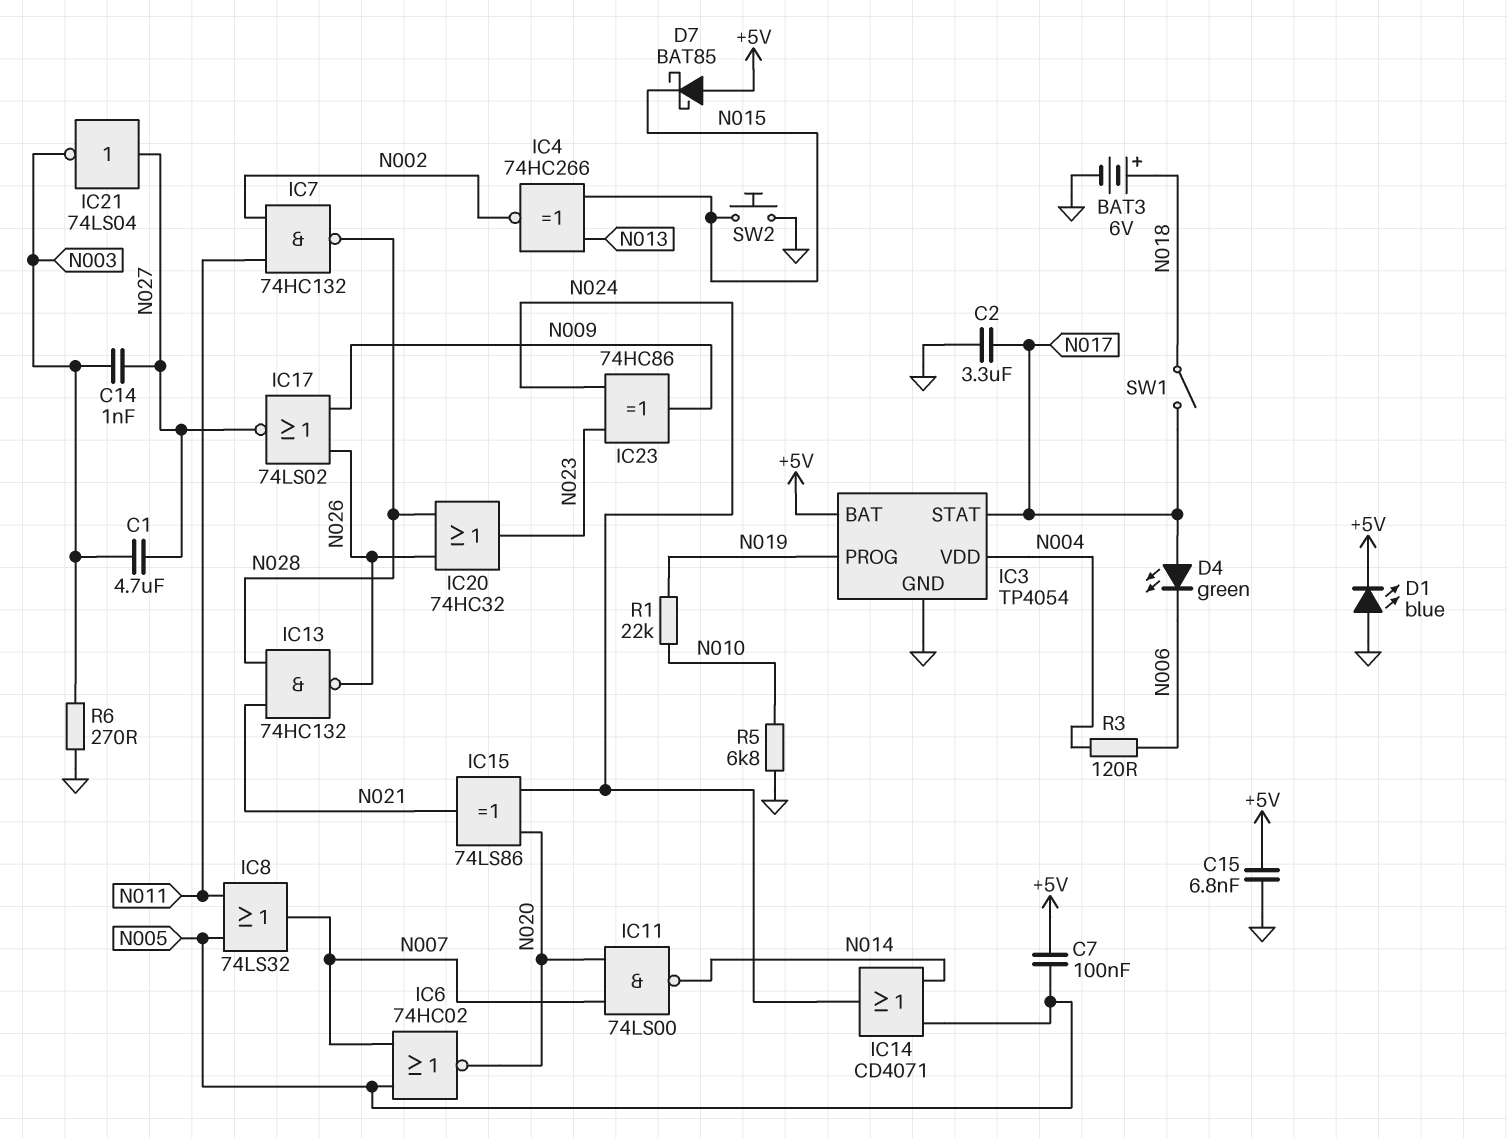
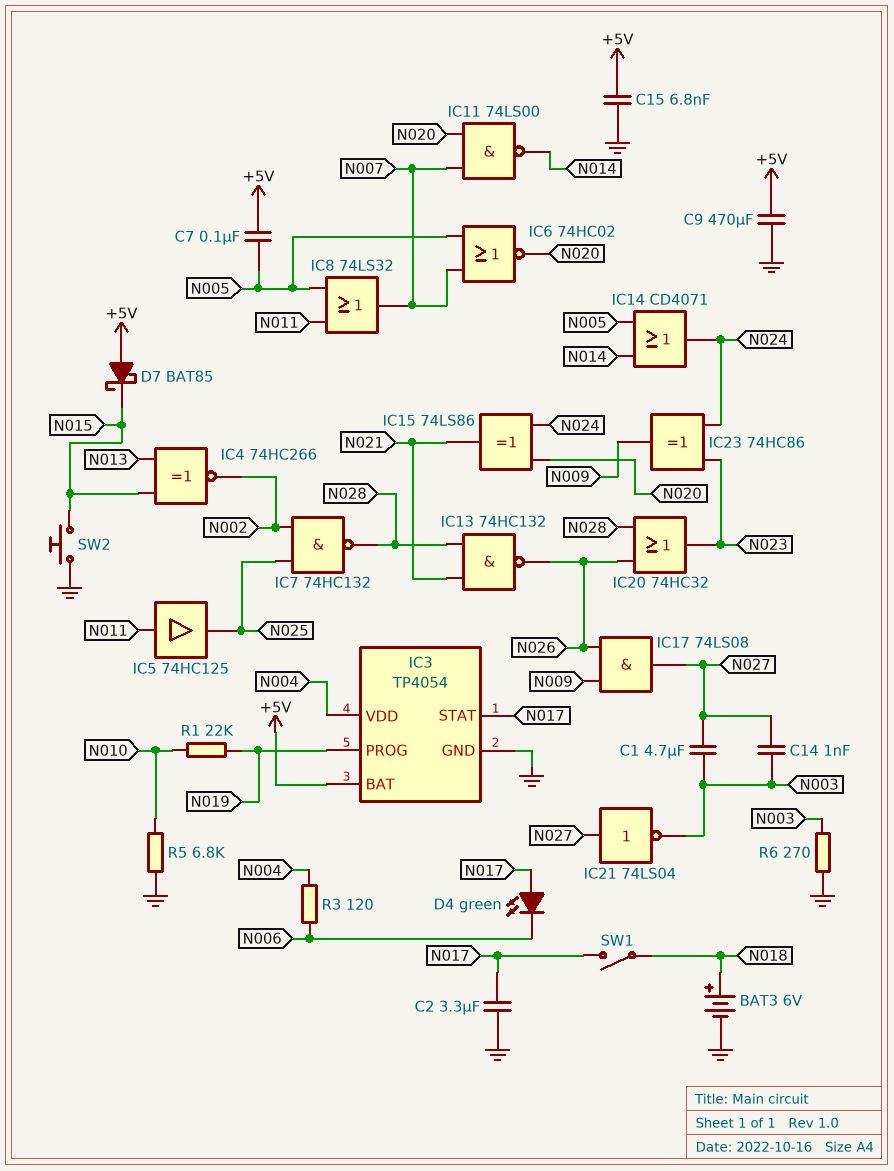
C9: none -> 470uF (+5V, GND)
D1: LED blue (A GND, K +5V) -> none
IC5: none -> buffer 74HC125 (in N011, out N025)
IC7: NAND 74HC132 (in N002, in N011, out N028) -> NAND 74HC132 (in N002, in N025, out N028)
IC17: NOR 74LS02 (in N009, in N026, out N027) -> AND 74LS08 (in N009, in N026, out N027)

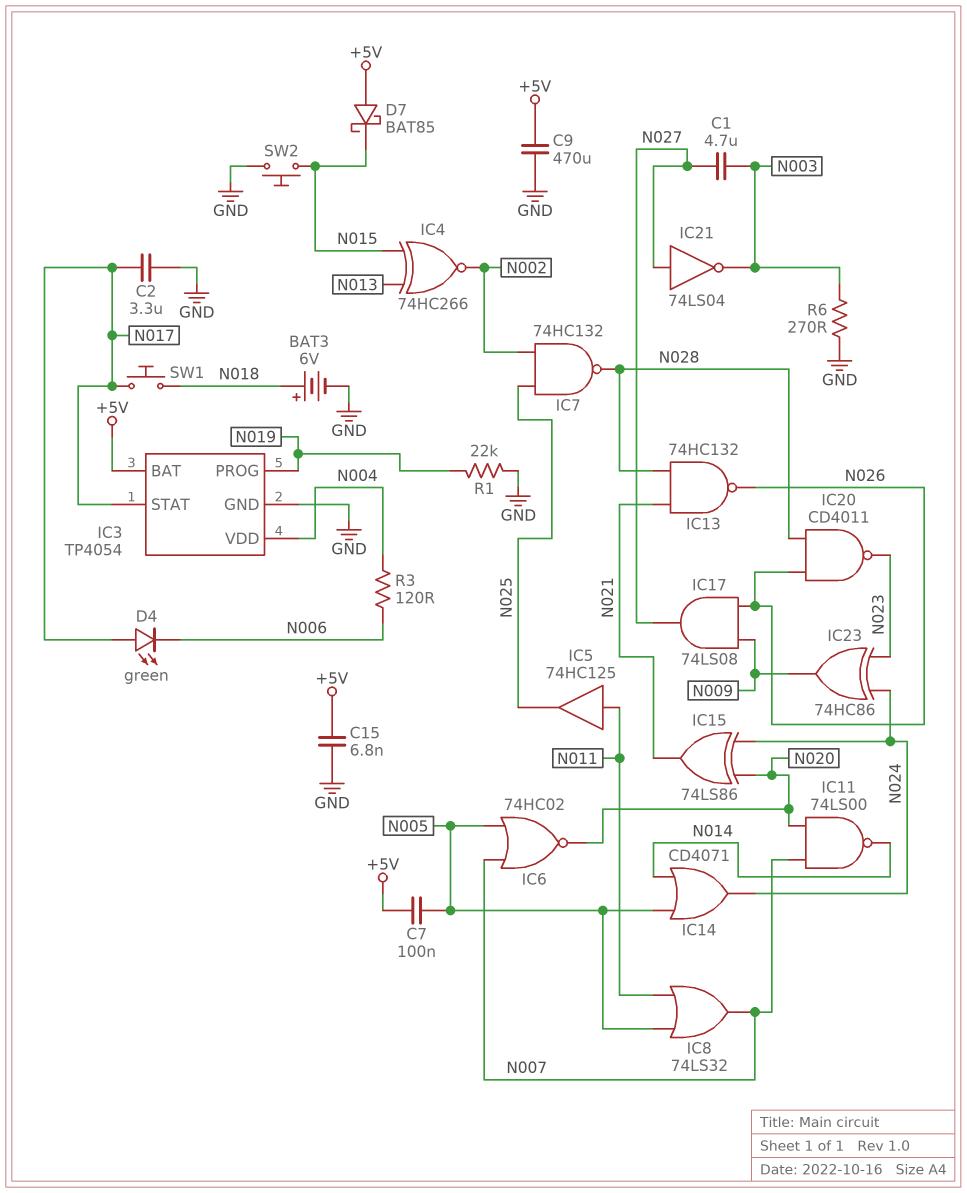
C14: 1nF (N003, N027) -> none
IC20: OR 74HC32 (in N026, in N028, out N023) -> NAND CD4011 (in N026, in N028, out N023)
R1: 22k (N010, N019) -> 22k (GND, N019)
R5: 6.8k (GND, N010) -> none
SW1: switch (N017, N018) -> button (N017, N018)

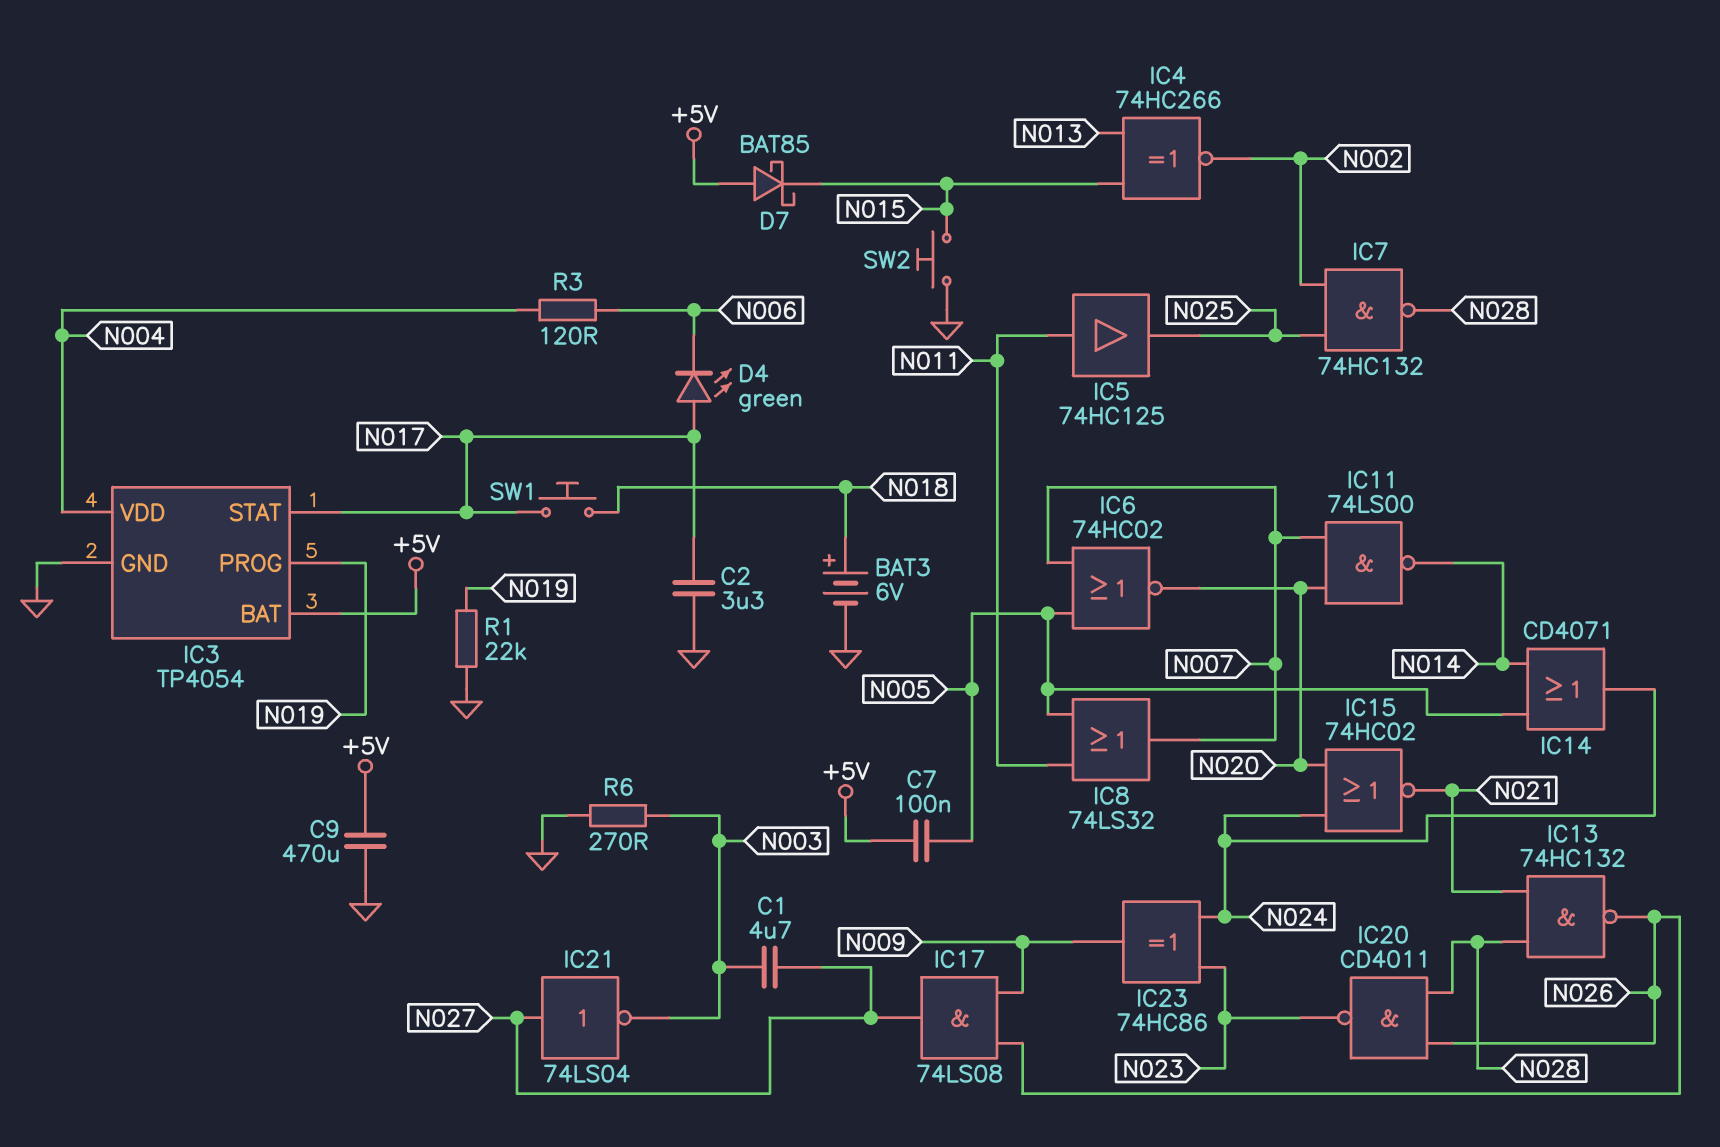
C15: 6.8nF (+5V, GND) -> none
IC15: XOR 74LS86 (in N020, in N024, out N021) -> NOR 74HC02 (in N020, in N024, out N021)

